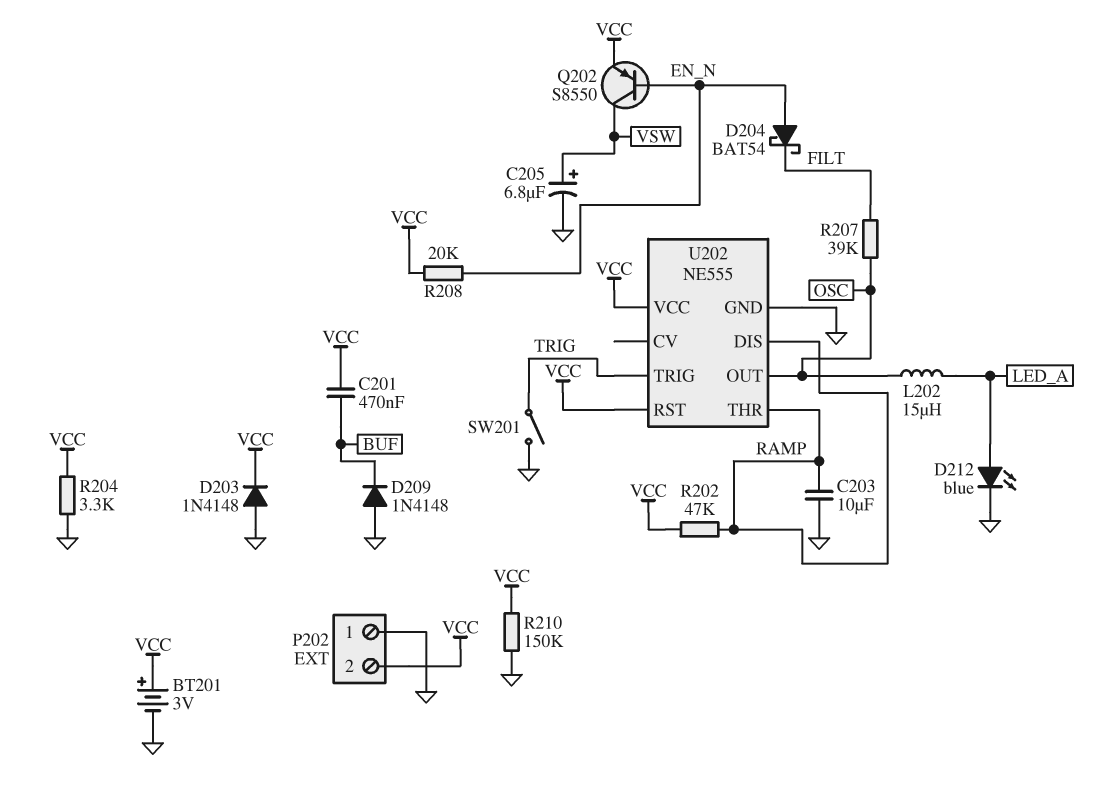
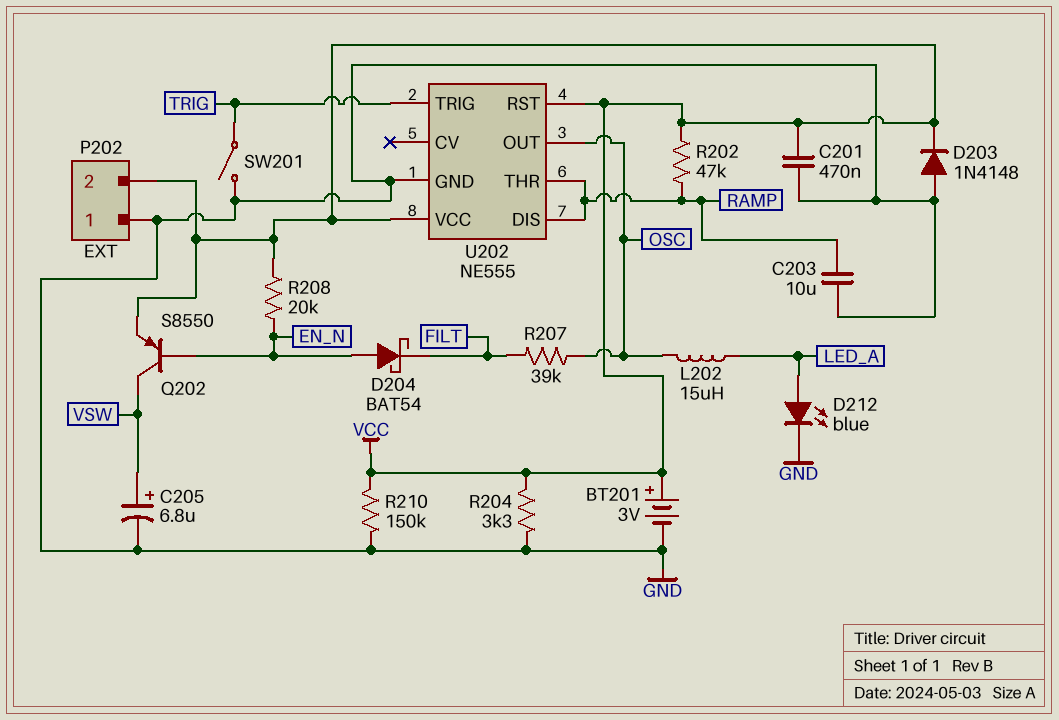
C201: 470nF (BUF, VCC) -> 470nF (GND, VCC)
D209: diode 1N4148 (A GND, K BUF) -> none

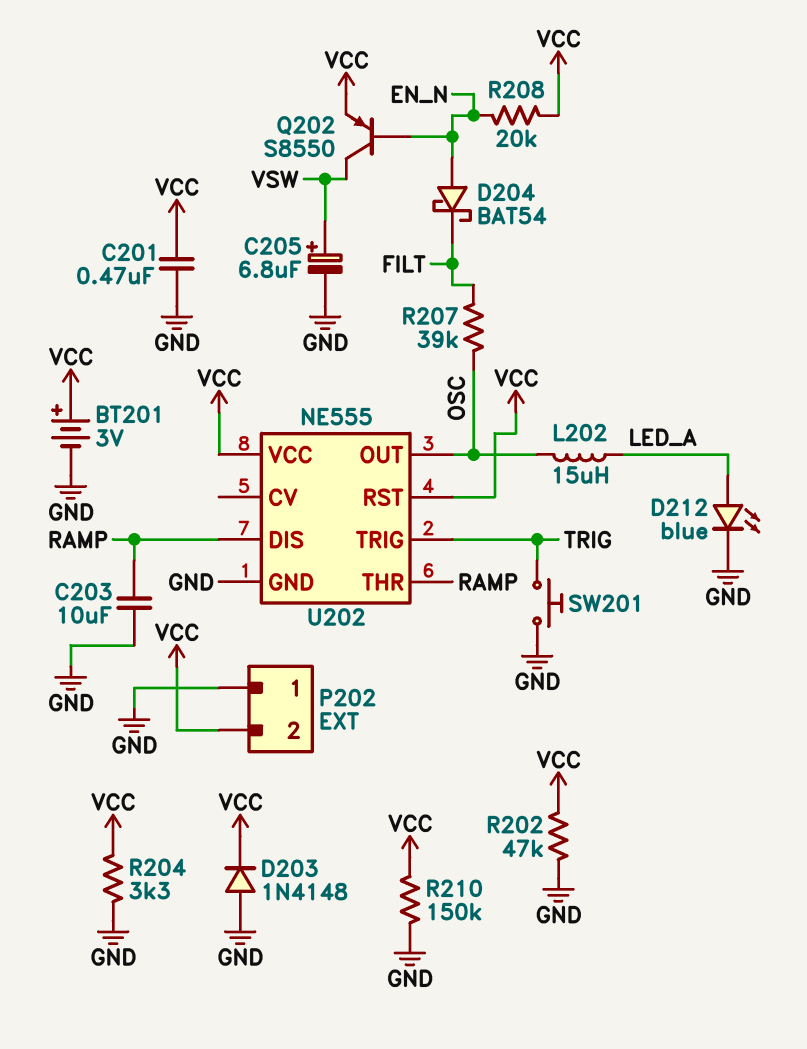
R202: 47k (RAMP, VCC) -> 47k (GND, VCC)
SW201: switch (GND, TRIG) -> button (GND, TRIG)

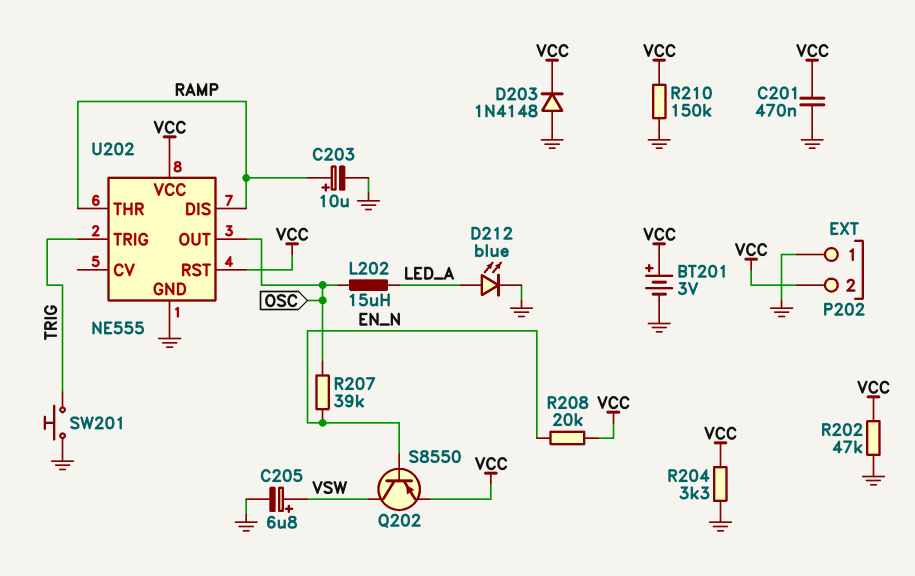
C203: 10uF (GND, RAMP) -> 10uF (plus RAMP, minus GND)
D204: schottky BAT54 (A EN_N, K FILT) -> none
R207: 39k (FILT, OSC) -> 39k (EN_N, OSC)

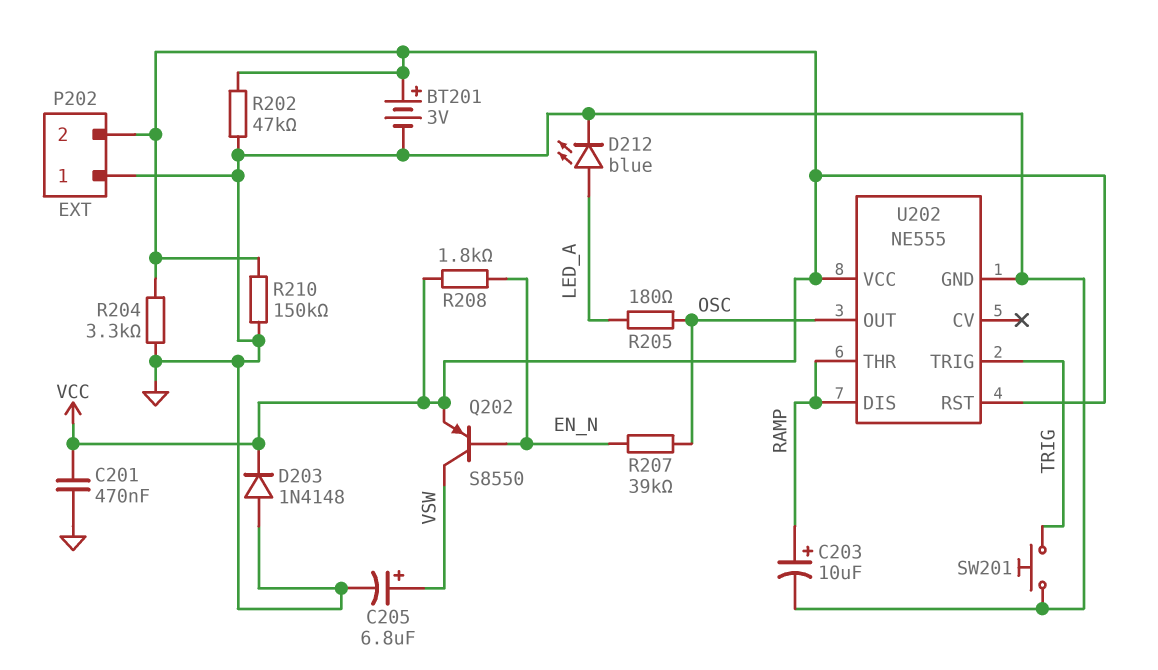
L202: 15uH (LED_A, OSC) -> none
R205: none -> 180 (LED_A, OSC)
R208: 20k (EN_N, VCC) -> 1.8k (EN_N, VCC)

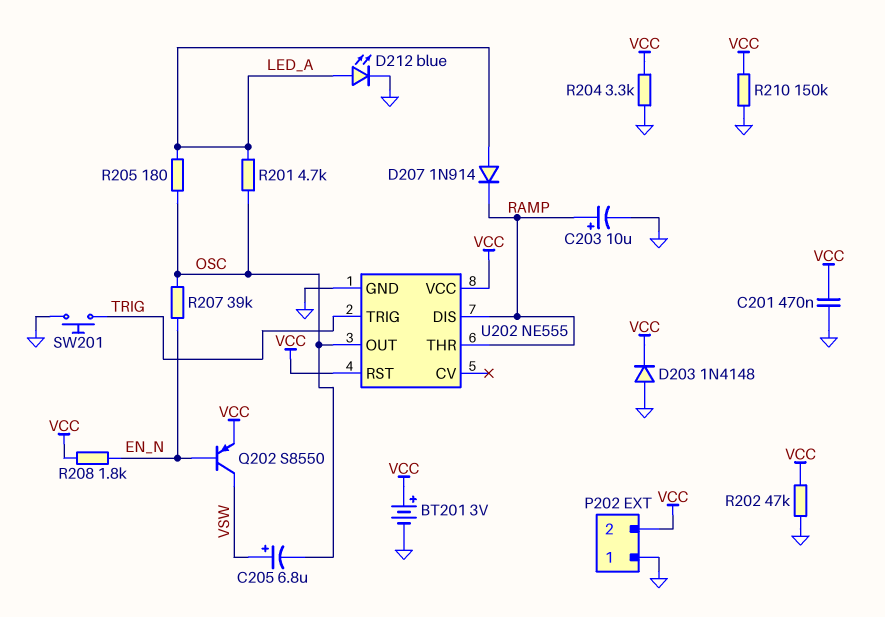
C205: 6.8uF (plus VSW, minus GND) -> 6.8uF (plus VSW, minus OSC)
D207: none -> diode 1N914 (A LED_A, K RAMP)
R201: none -> 4.7k (LED_A, OSC)

